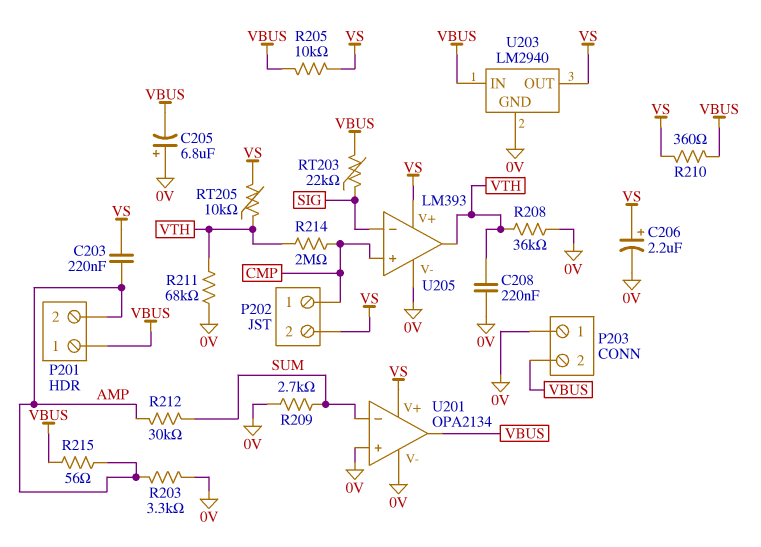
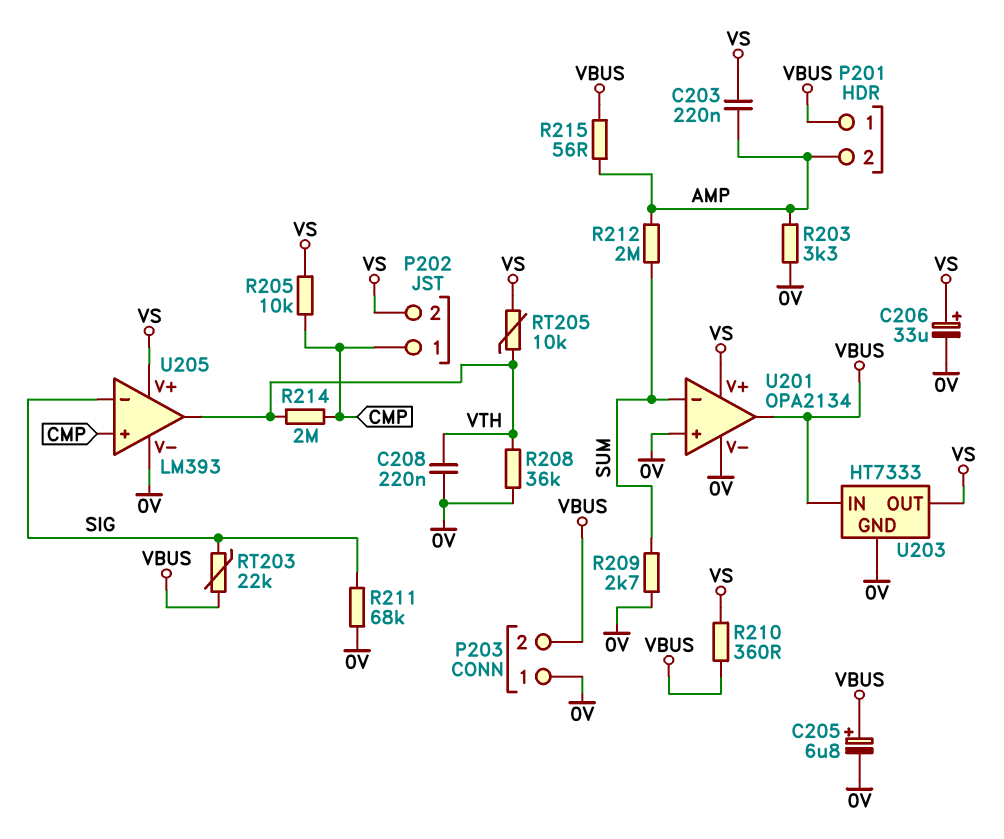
C205: 6.8uF (plus 0V, minus VBUS) -> 6.8uF (plus VBUS, minus 0V)
C206: 2.2uF (plus VS, minus 0V) -> 33uF (plus VS, minus 0V)
R205: 10k (VBUS, VS) -> 10k (CMP, VS)
R211: 68k (0V, VTH) -> 68k (0V, SIG)
R212: 30k (AMP, SUM) -> 2M (AMP, SUM)
U203: LM2940 -> HT7333

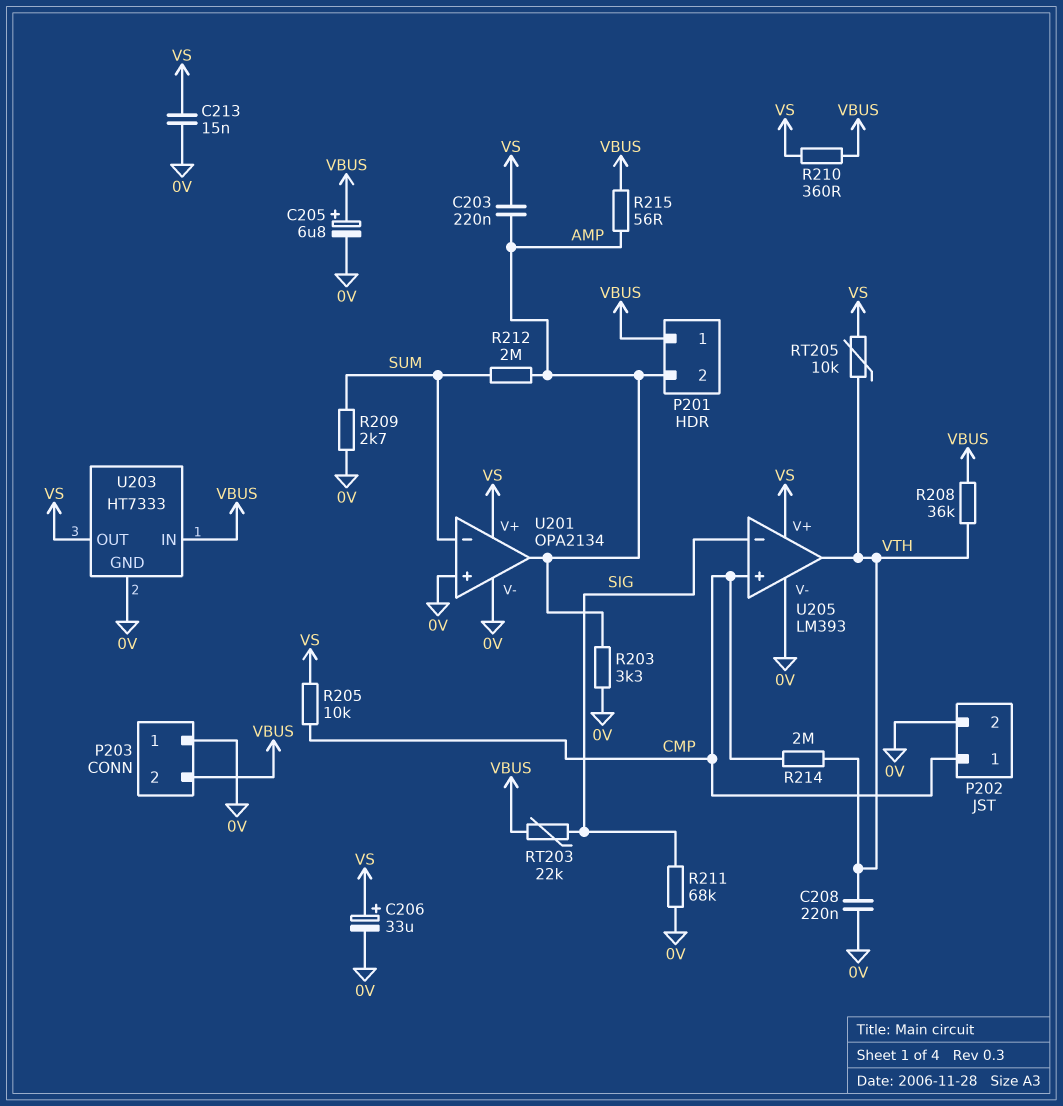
C213: none -> 15nF (0V, VS)
P202 pin 2: VS -> 0V
R208: 36k (0V, VTH) -> 36k (VBUS, VTH)
U201 pin out: VBUS -> AMP

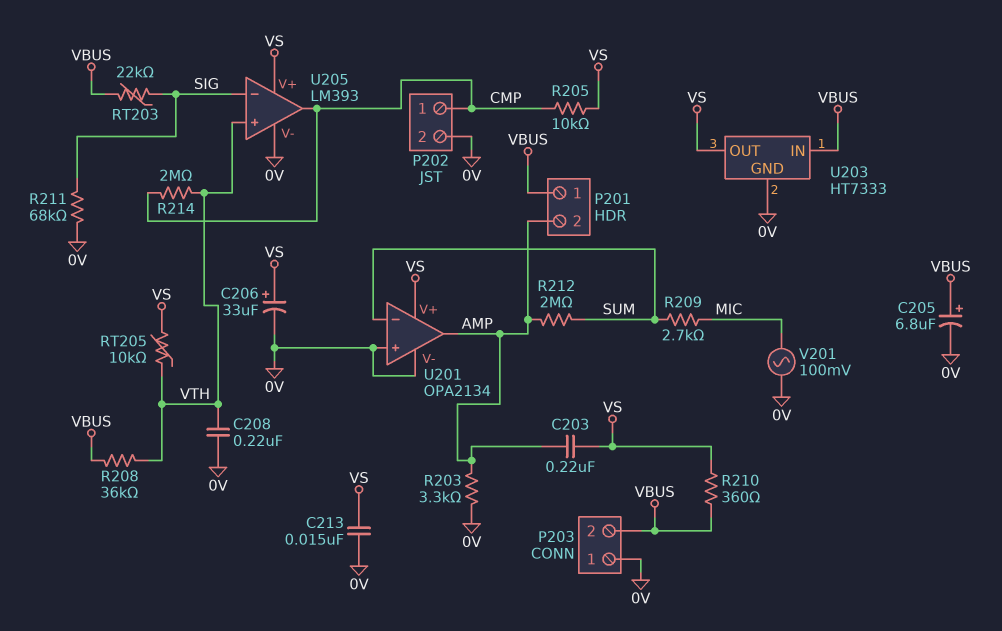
R209: 2.7k (0V, SUM) -> 2.7k (MIC, SUM)
R215: 56 (AMP, VBUS) -> none
U205 pin in+: CMP -> VTH
U205 pin out: VTH -> CMP
V201: none -> AC 100mV (0V, MIC)

